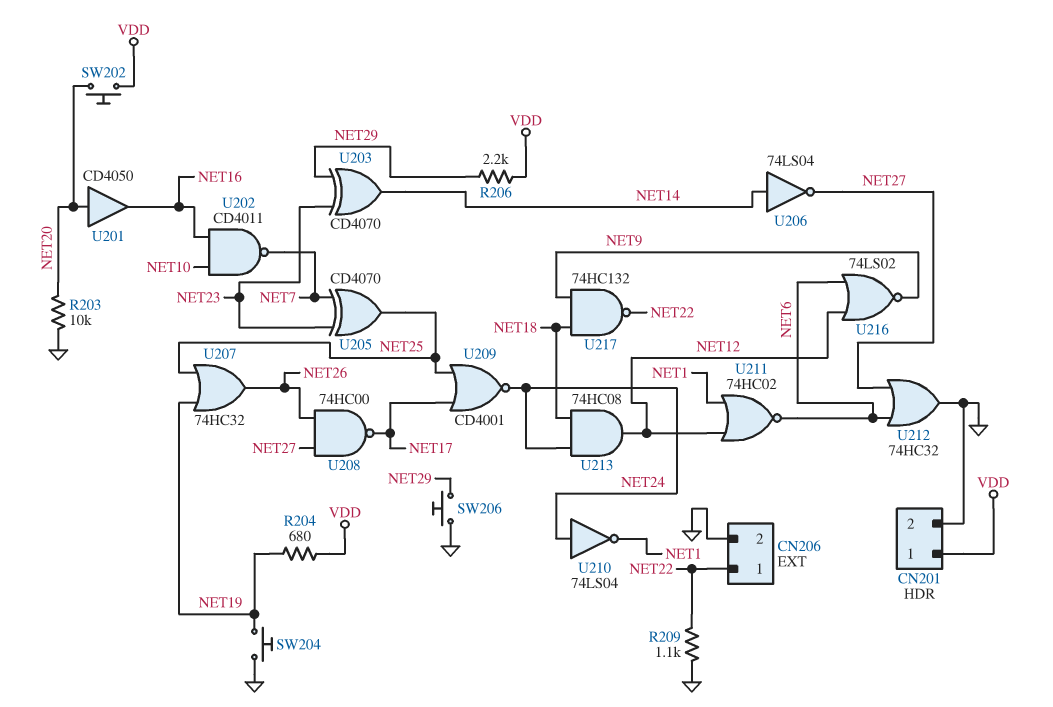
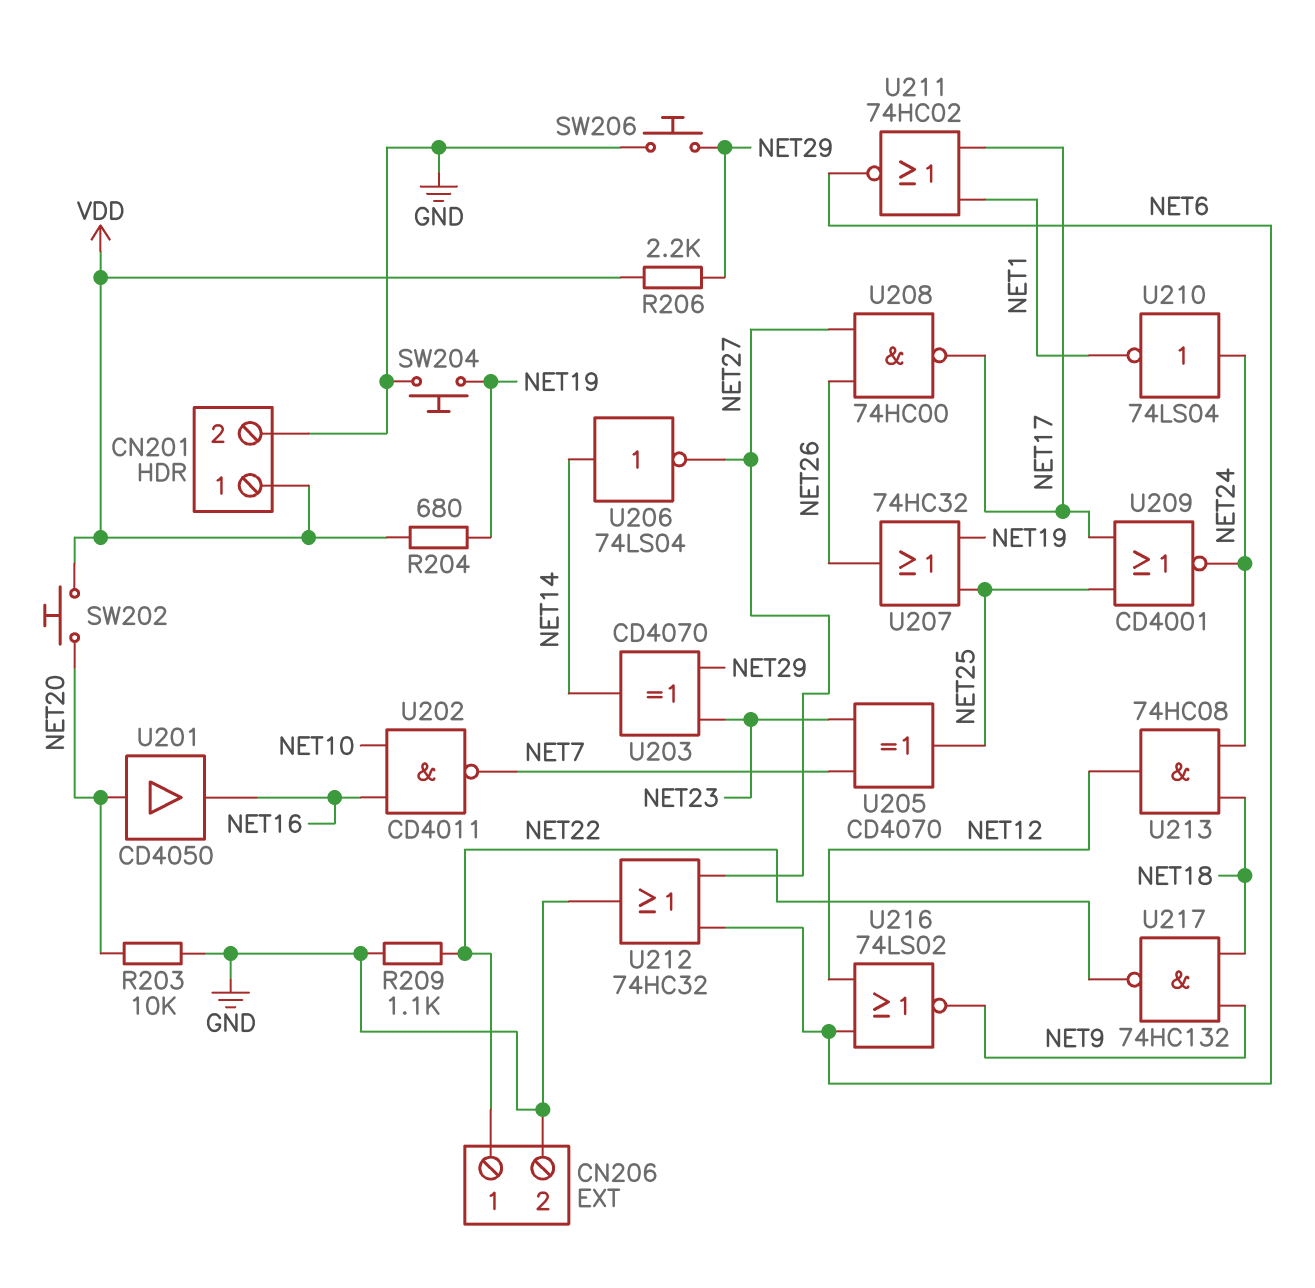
U211: NOR 74HC02 (in NET1, in NET12, out NET6) -> NOR 74HC02 (in NET1, in NET17, out NET6)

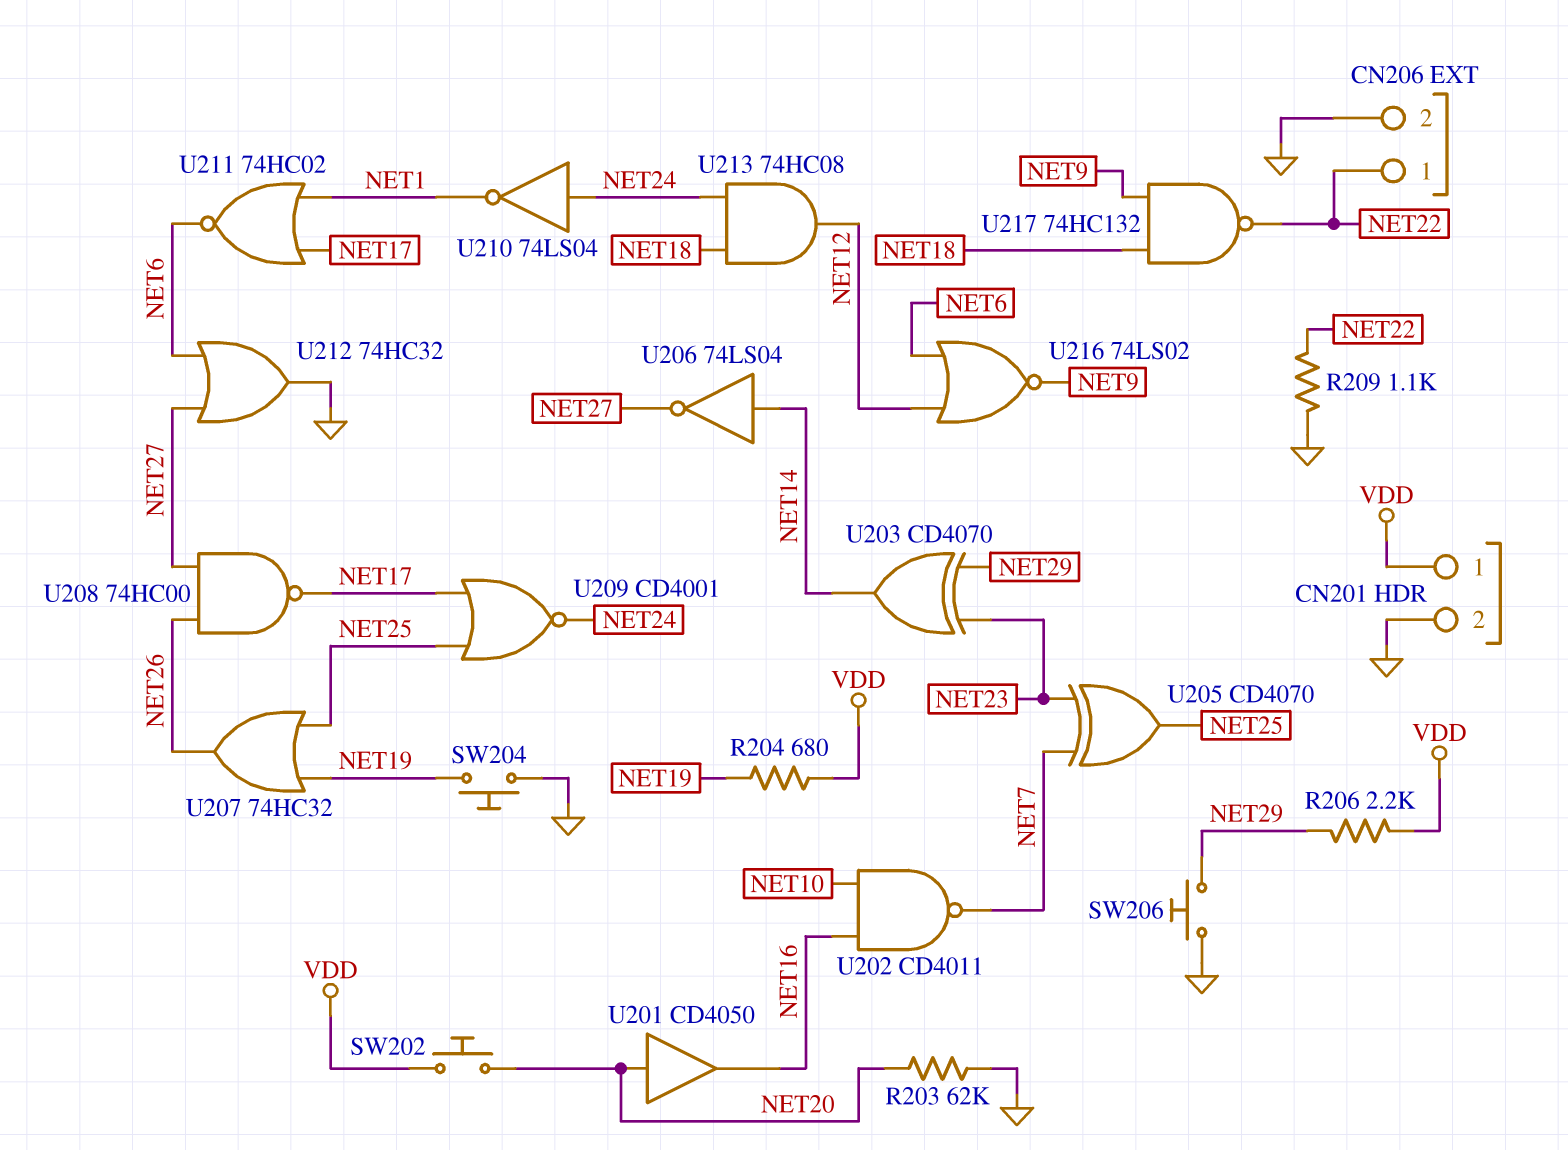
R203: 10k (GND, NET20) -> 62k (GND, NET20)

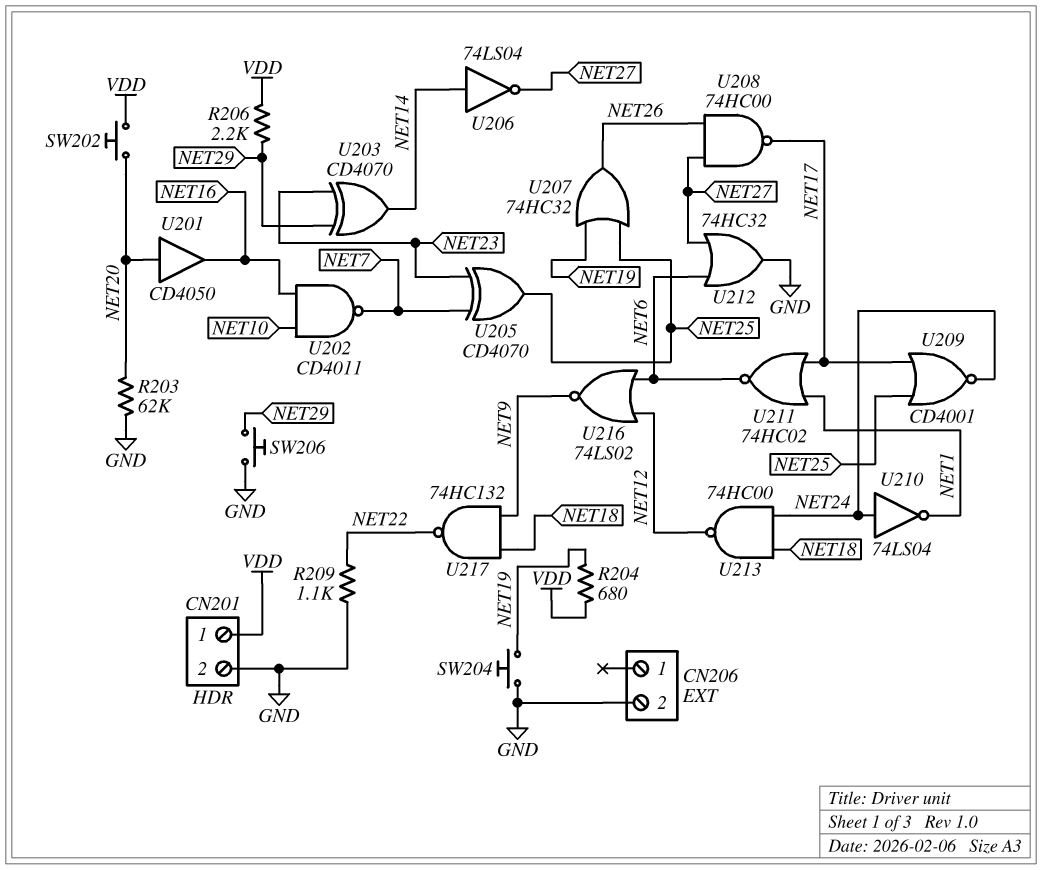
CN206 pin 1: NET22 -> none
U213: AND 74HC08 (in NET18, in NET24, out NET12) -> NAND 74HC00 (in NET18, in NET24, out NET12)

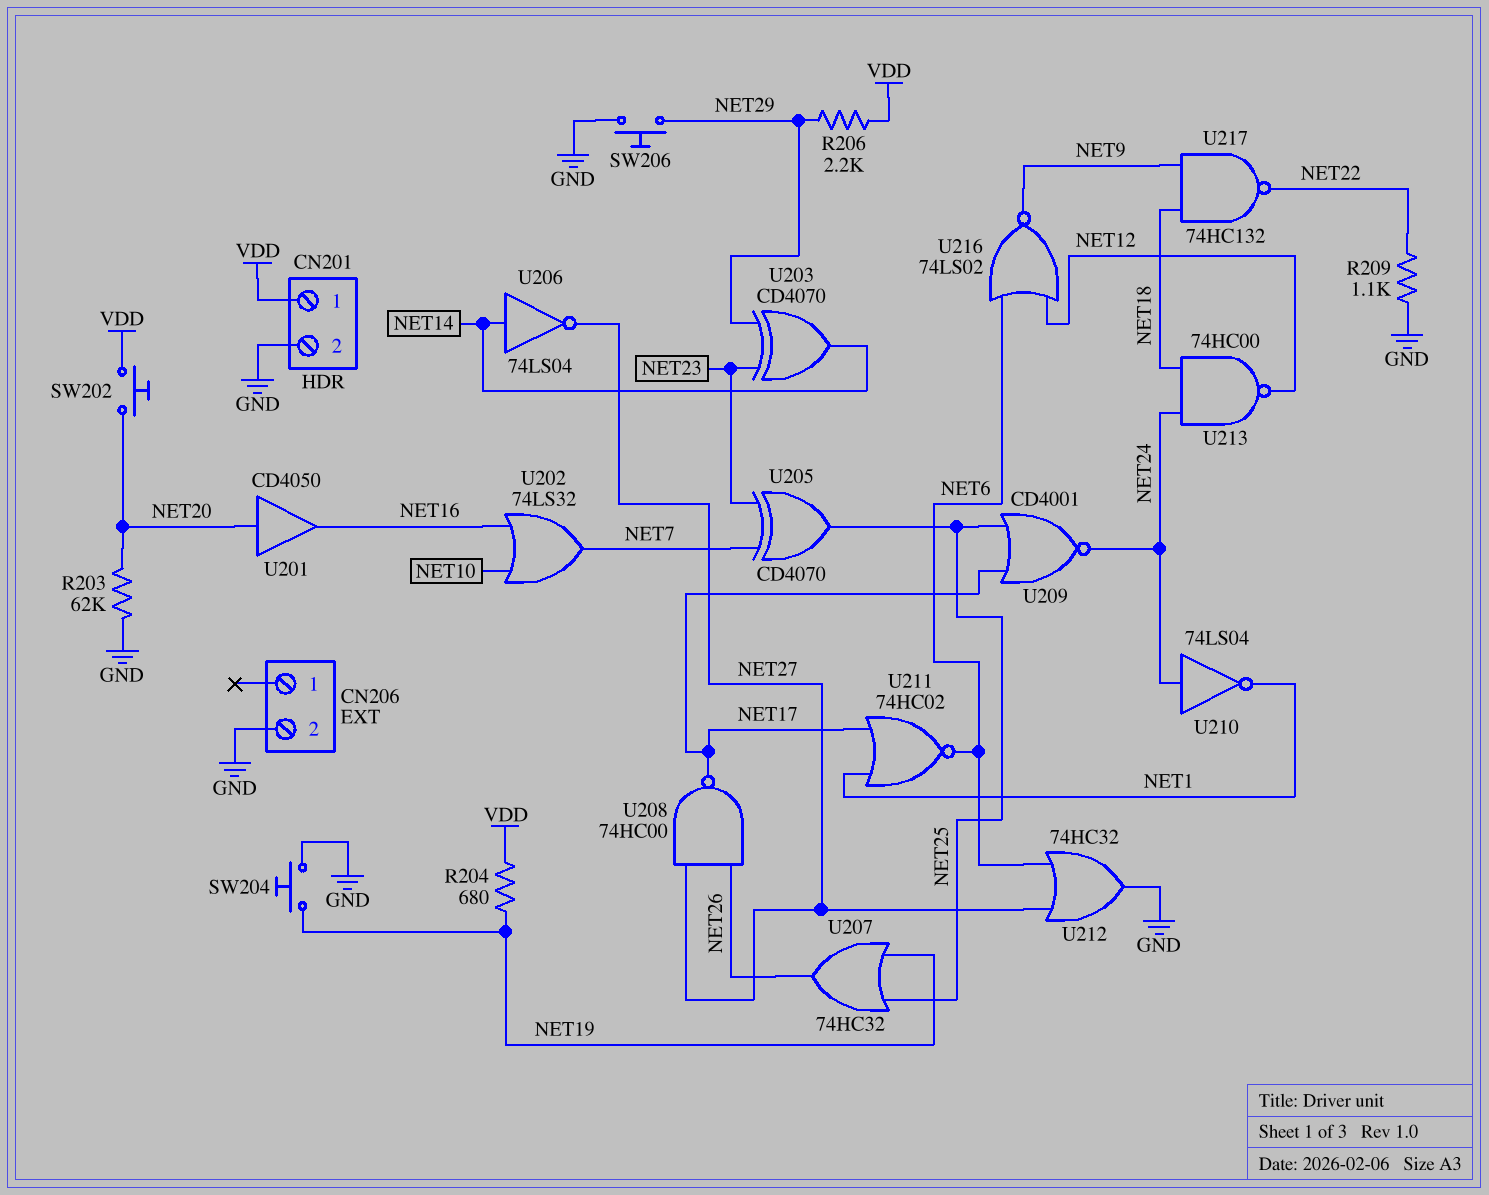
U202: NAND CD4011 (in NET10, in NET16, out NET7) -> OR 74LS32 (in NET10, in NET16, out NET7)

